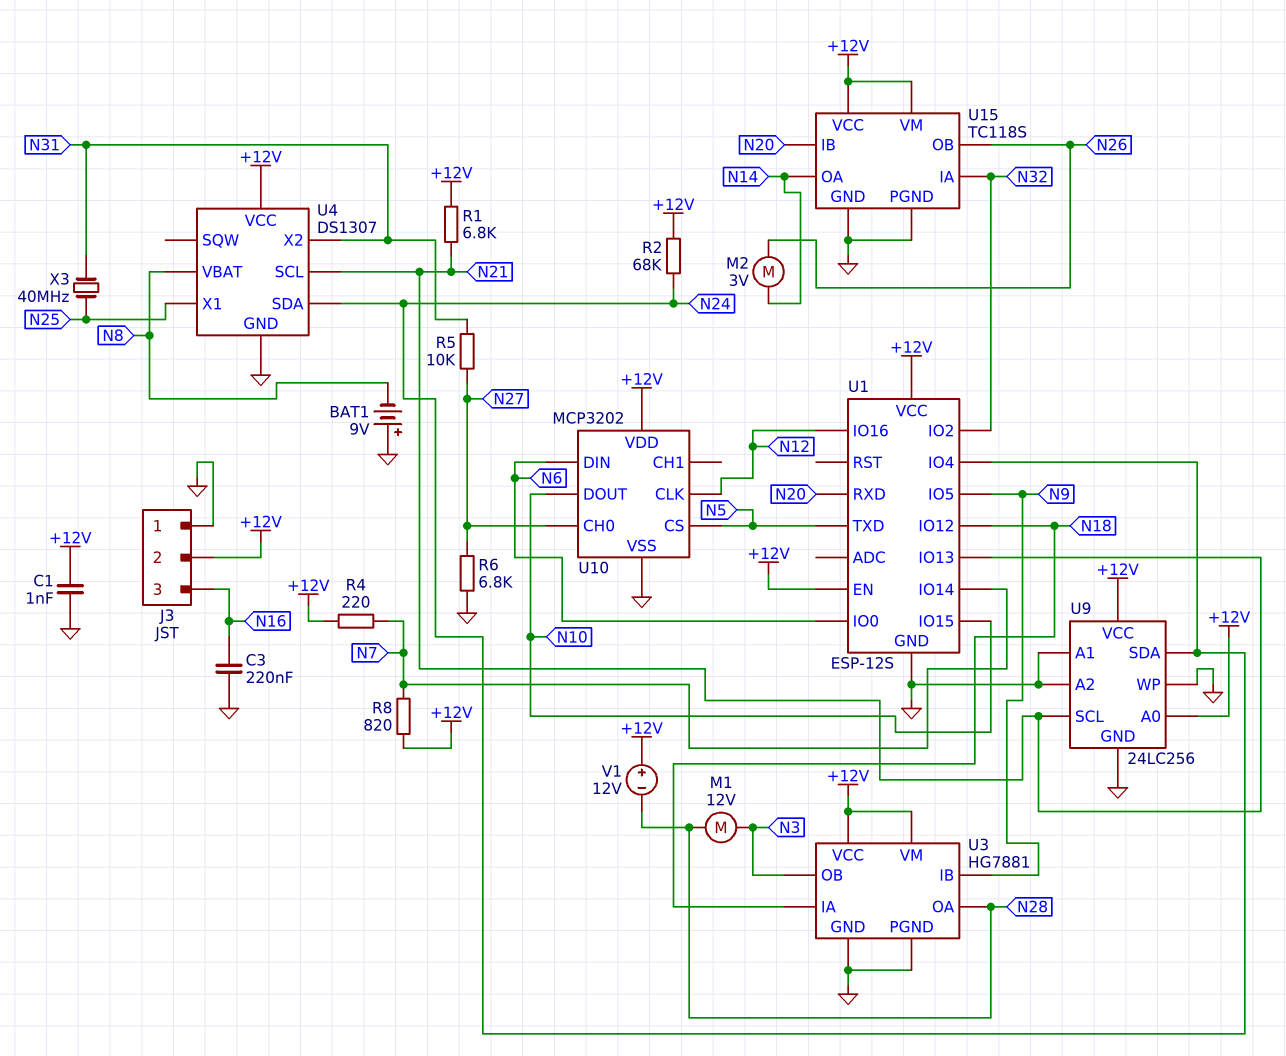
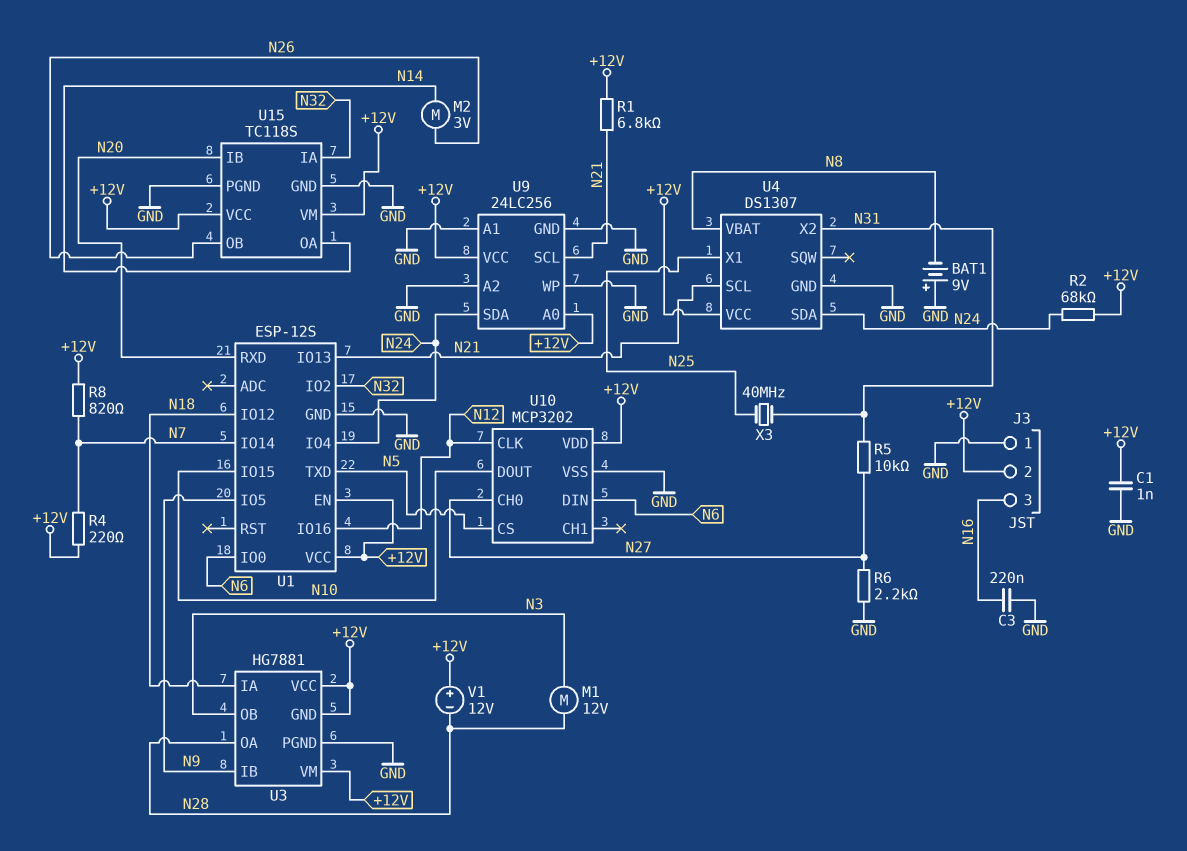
R6: 6.8k (GND, N27) -> 2.2k (GND, N27)
U3 pin GND: GND -> +12V

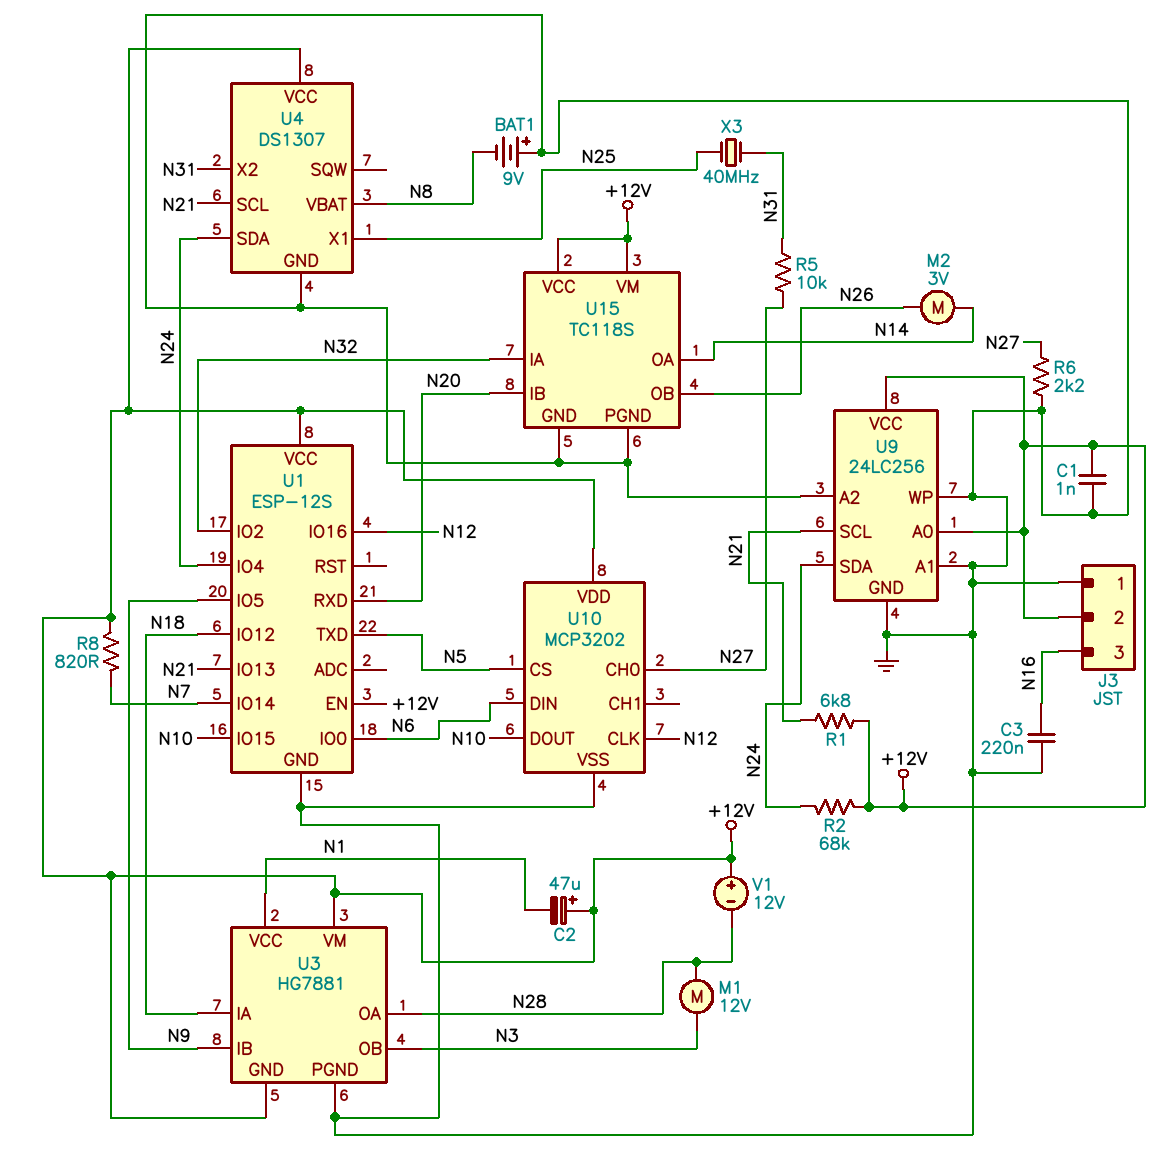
C2: none -> 47uF (plus +12V, minus N1)
R4: 220 (+12V, N7) -> none
U3 pin VCC: +12V -> N1

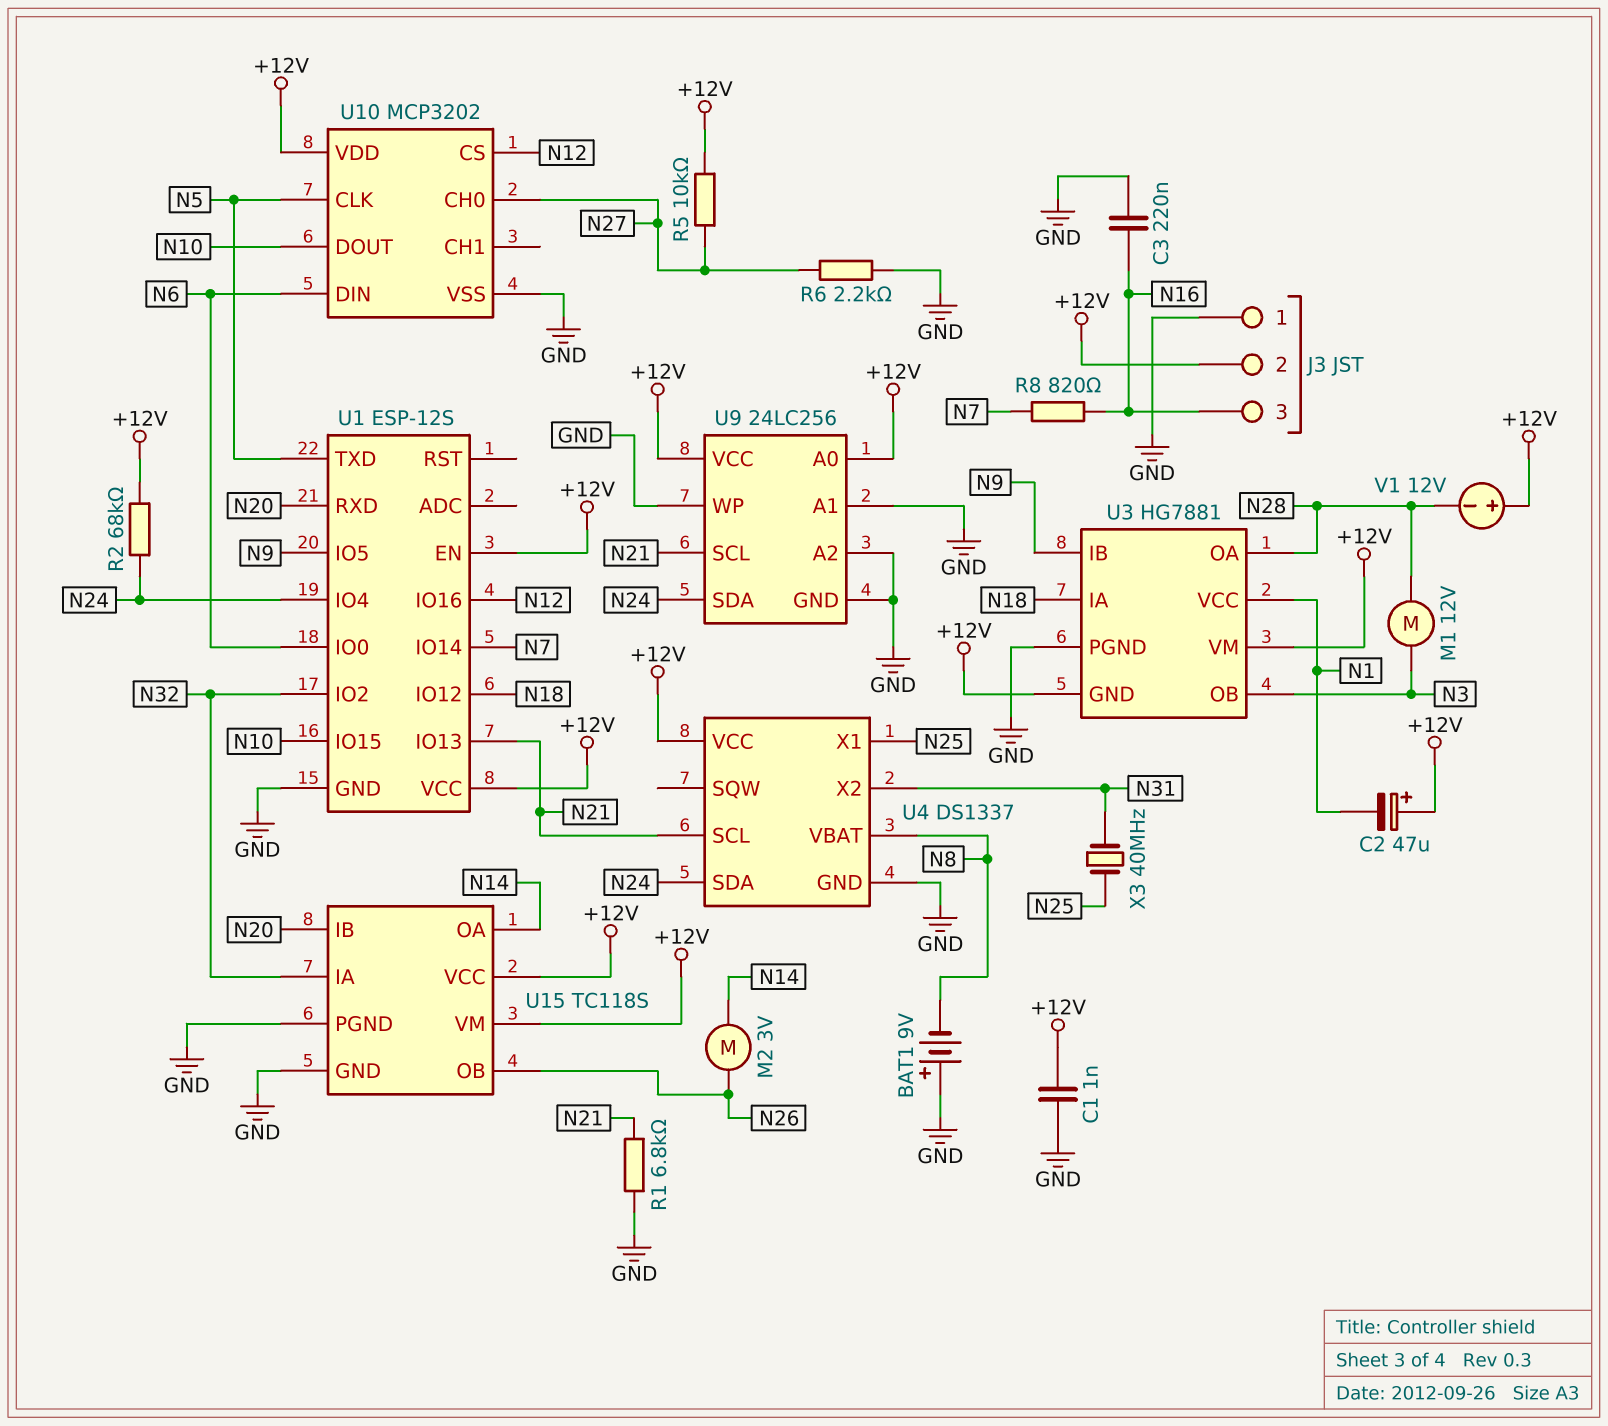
R1: 6.8k (+12V, N21) -> 6.8k (GND, N21)
R5: 10k (N27, N31) -> 10k (+12V, N27)
R8: 820 (+12V, N7) -> 820 (N7, N16)
U4: DS1307 -> DS1337
U10 pin CLK: N12 -> N5
U10 pin CS: N5 -> N12

